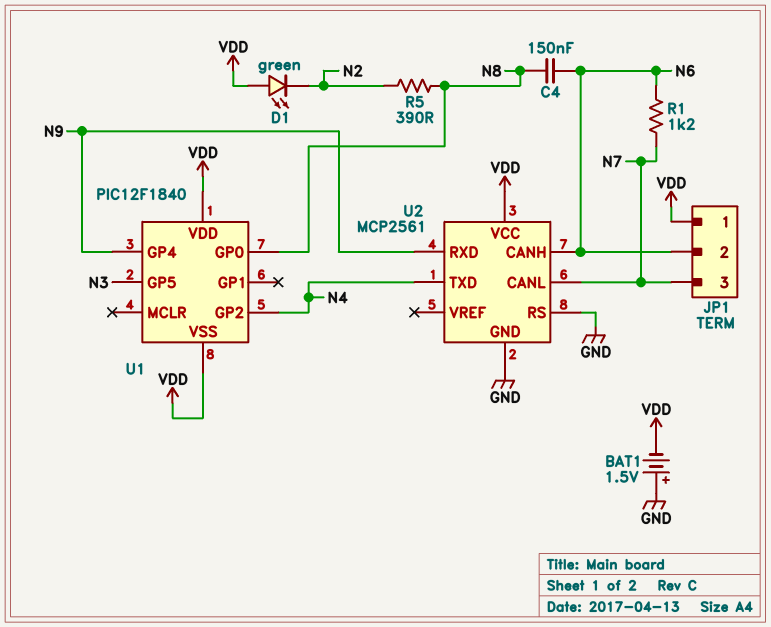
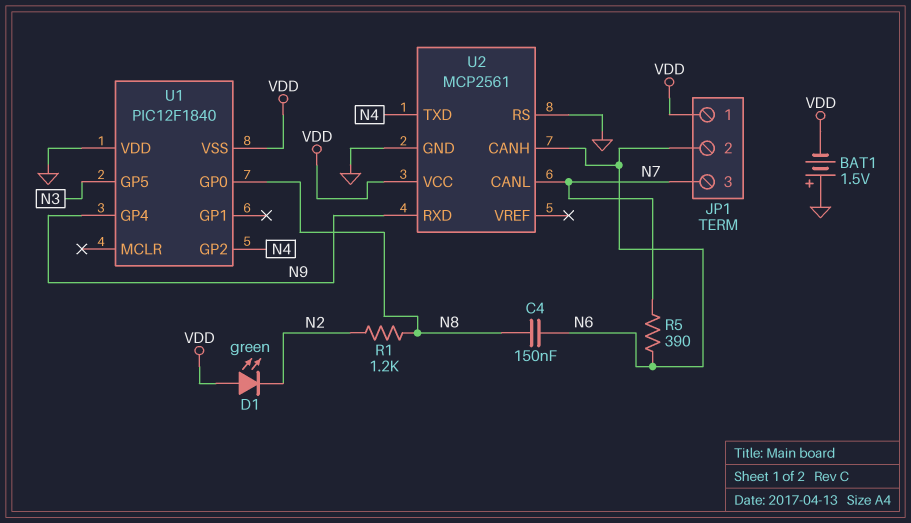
R1: 1.2k (N6, N7) -> 1.2k (N2, N8)
R5: 390 (N2, N8) -> 390 (N6, N7)
U1 pin VDD: VDD -> GND

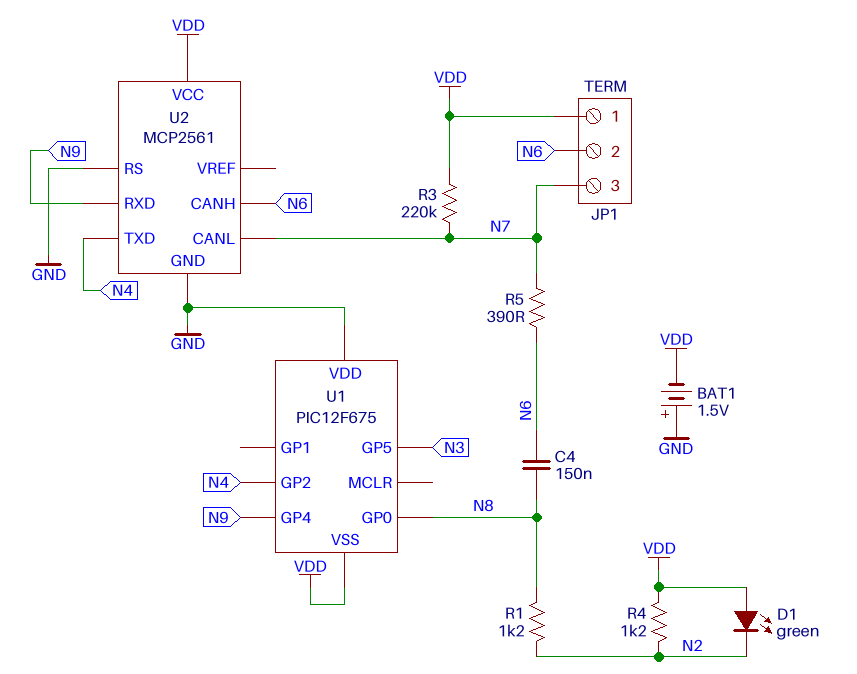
R3: none -> 220k (N7, VDD)
R4: none -> 1.2k (N2, VDD)
U1: PIC12F1840 -> PIC12F675

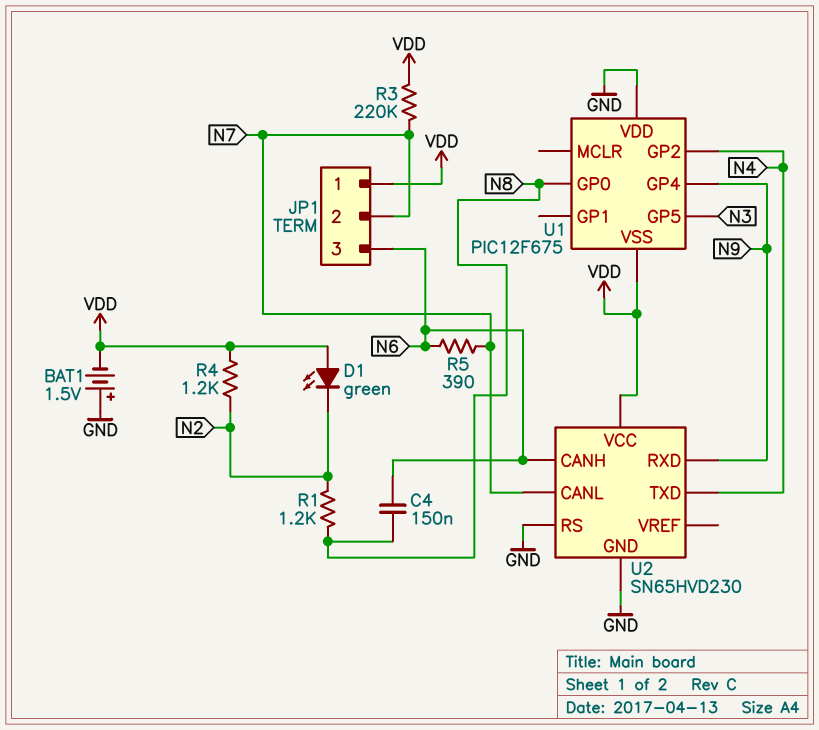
JP1 pin 2: N6 -> N7
JP1 pin 3: N7 -> N6
U2: MCP2561 -> SN65HVD230

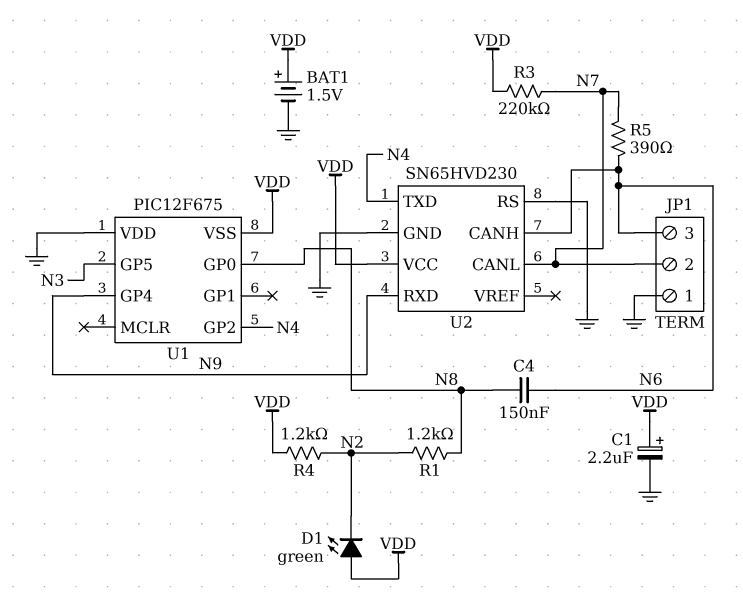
BAT1: 1.5V (plus GND, minus VDD) -> 1.5V (plus VDD, minus GND)
C1: none -> 2.2uF (plus VDD, minus GND)
JP1 pin 1: VDD -> GND

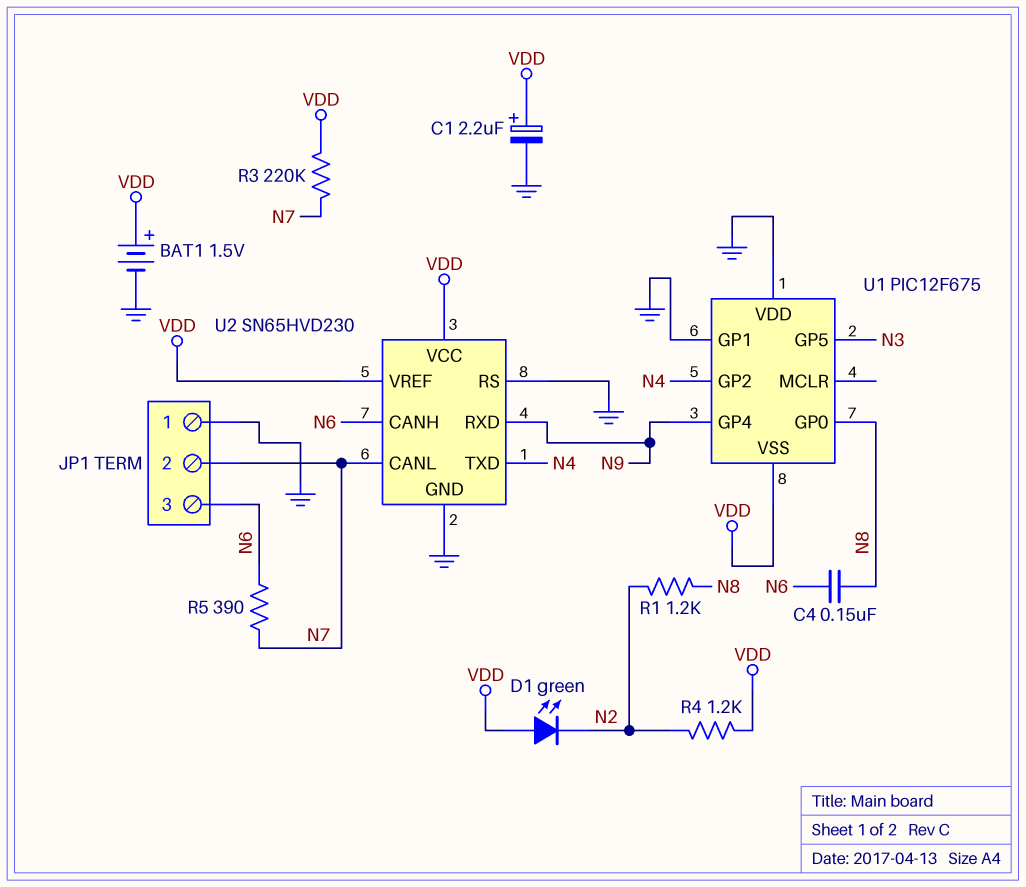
U1 pin GP1: none -> GND
U2 pin VREF: none -> VDD

